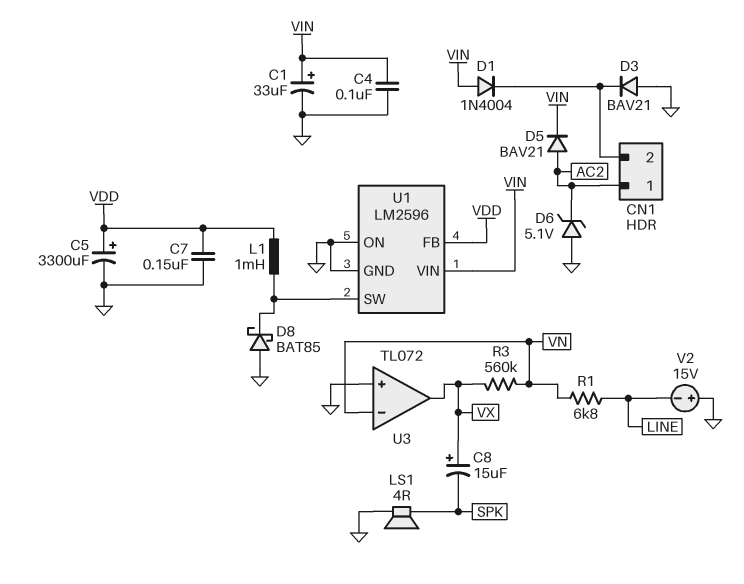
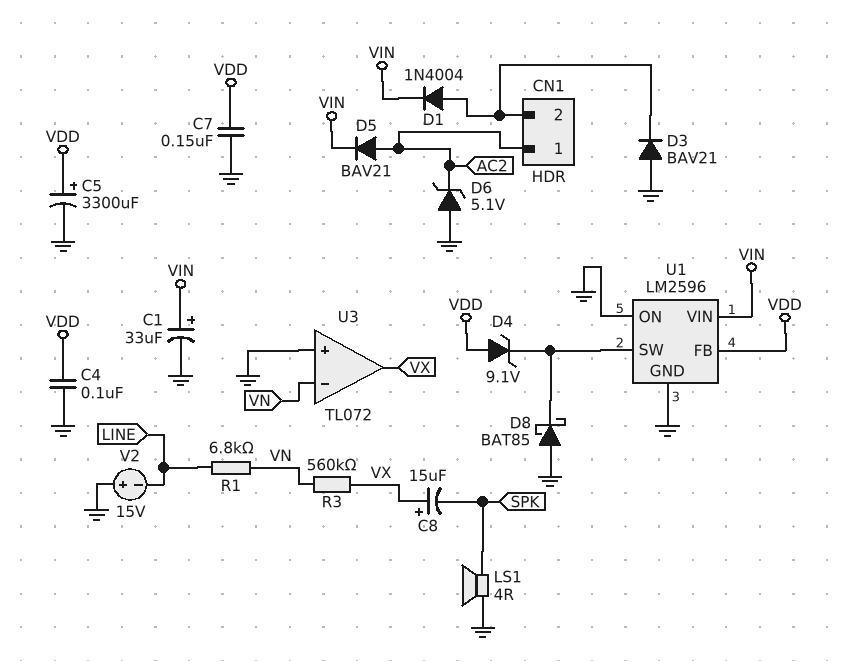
C4: 100nF (GND, VIN) -> 100nF (GND, VDD)
D1: diode 1N4004 (A VIN, K CN1/2) -> diode 1N4004 (A CN1/2, K VIN)
D4: none -> zener 9.1V (A VDD, K U1/SW)
L1: 1mH (U1/SW, VDD) -> none

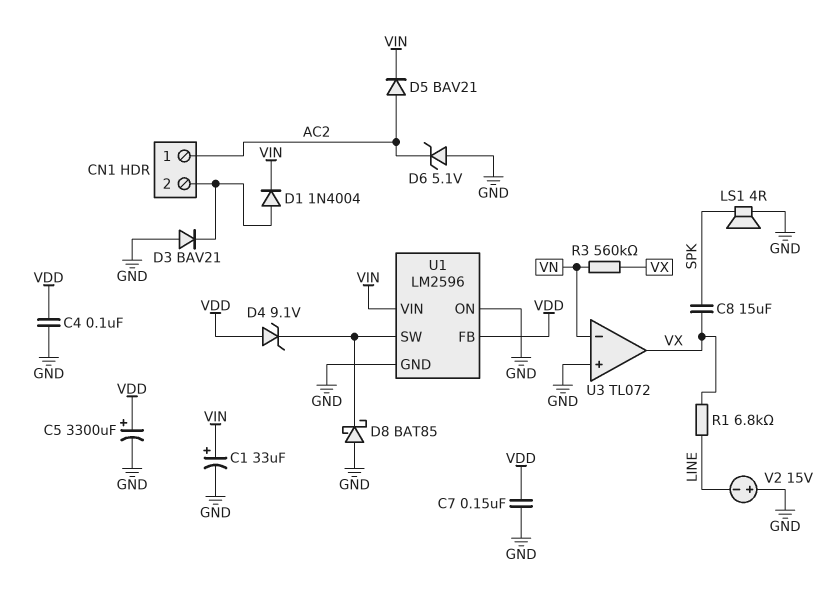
C8: 15uF (plus VX, minus SPK) -> 15uF (SPK, VX)
R1: 6.8k (LINE, VN) -> 6.8k (LINE, VX)

